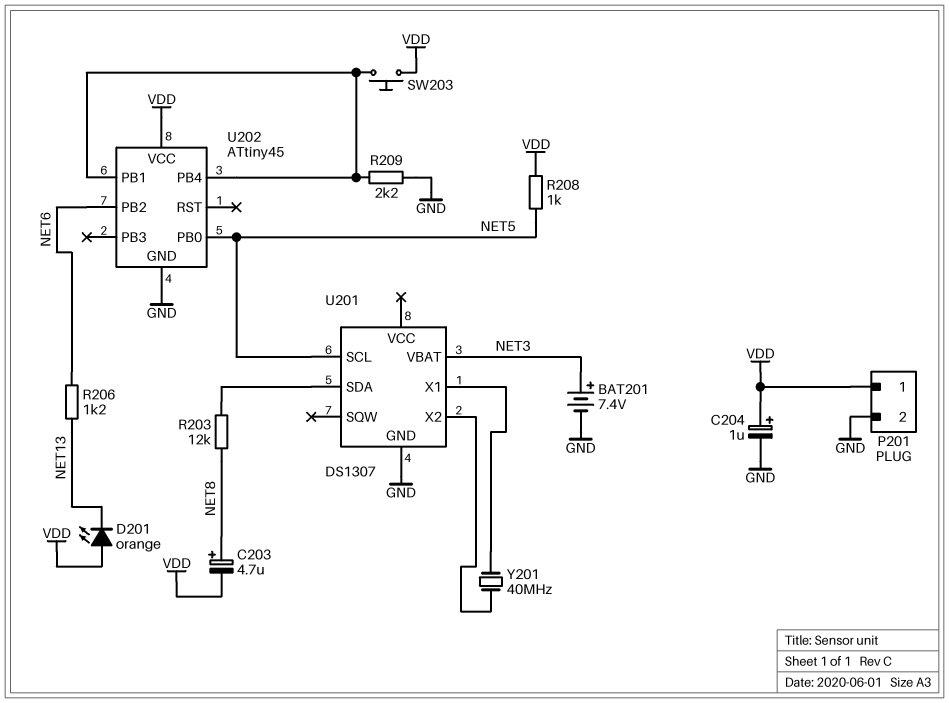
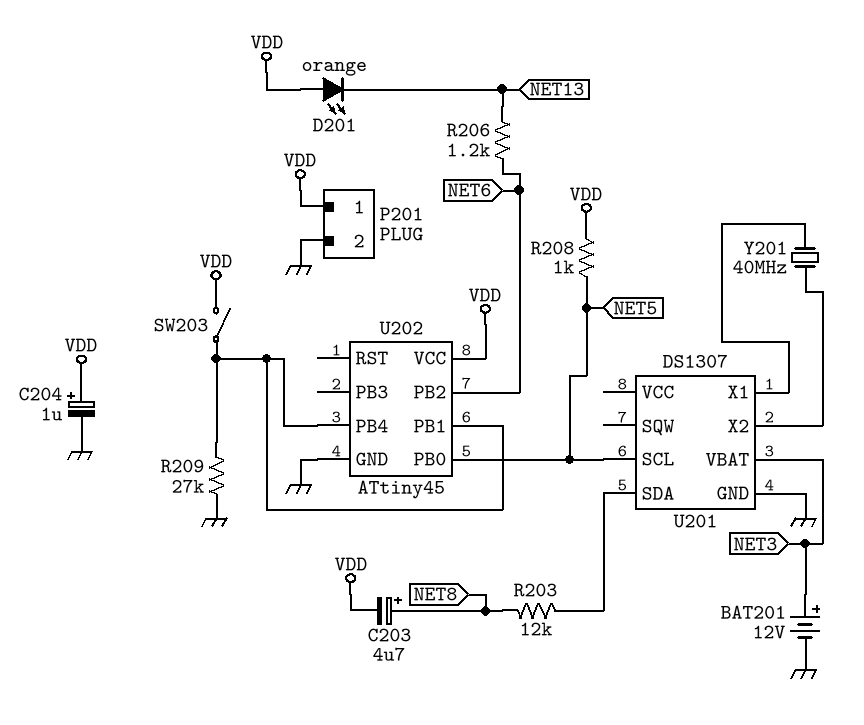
BAT201: 7.4V (plus NET3, minus GND) -> 12V (plus NET3, minus GND)
R209: 2.2k (GND, U202/PB1) -> 27k (GND, U202/PB1)
SW203: button (U202/PB1, VDD) -> switch (U202/PB1, VDD)

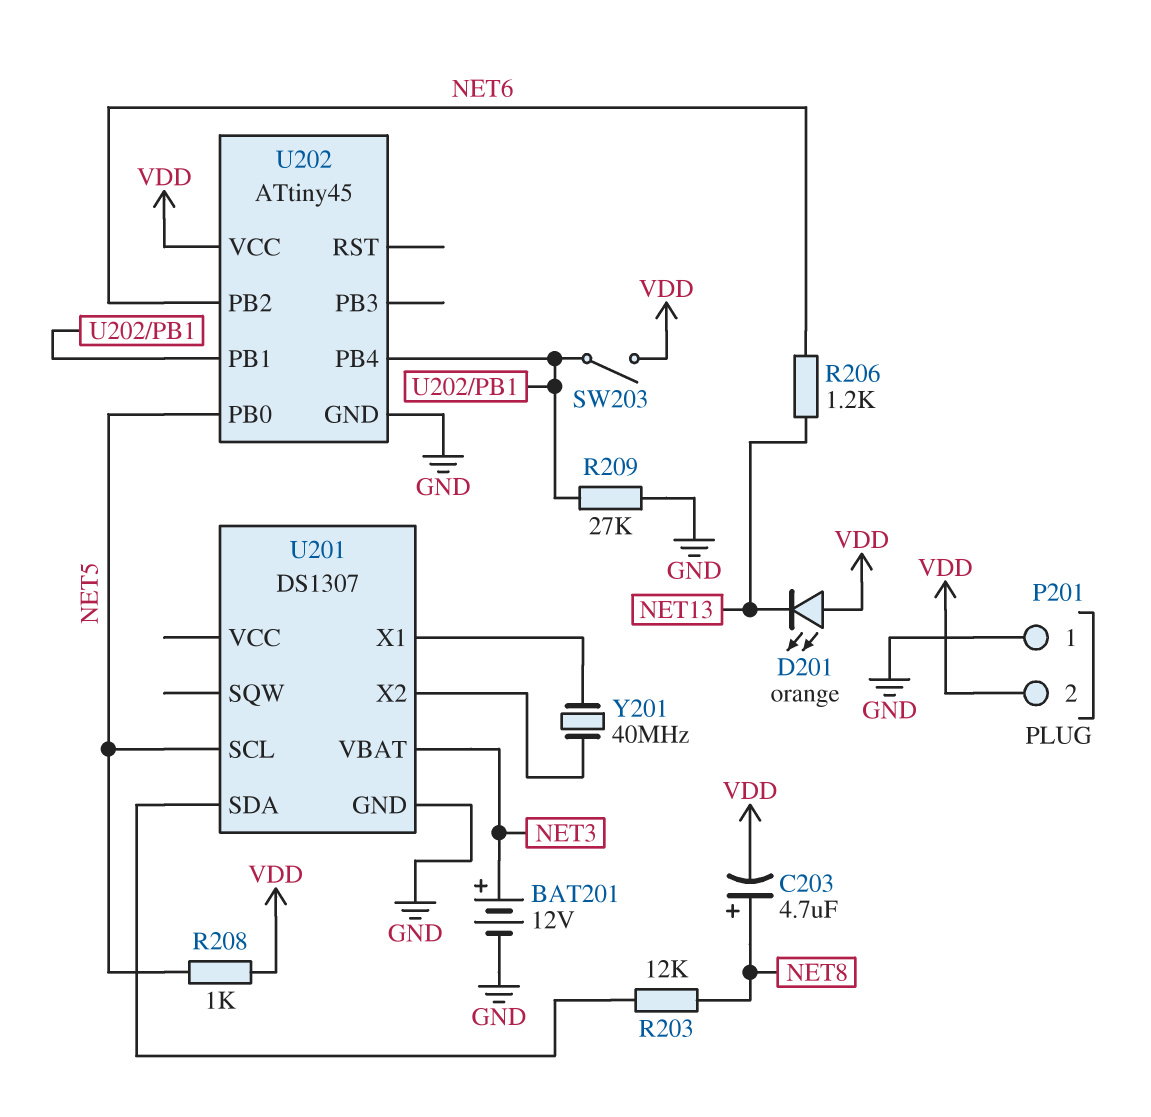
C204: 1uF (plus VDD, minus GND) -> none
P201 pin 1: VDD -> GND
P201 pin 2: GND -> VDD

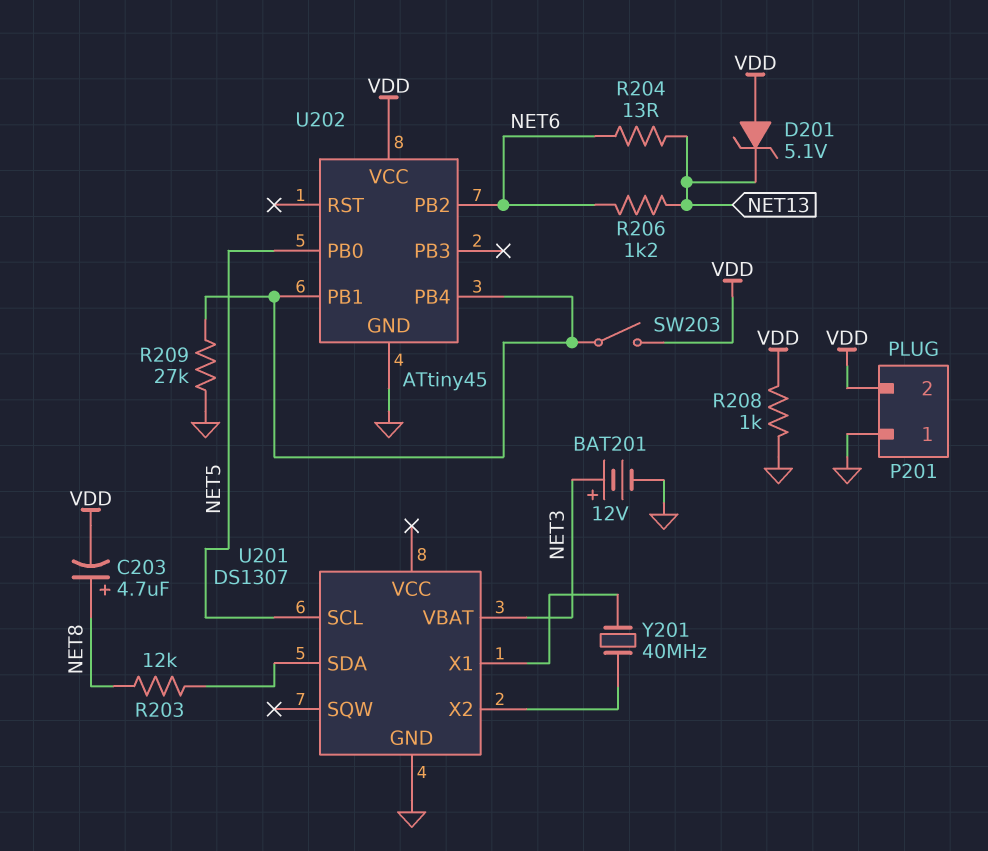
D201: LED orange (A VDD, K NET13) -> zener 5.1V (A VDD, K NET13)
R204: none -> 13 (NET6, NET13)
R208: 1k (NET5, VDD) -> 1k (GND, VDD)

